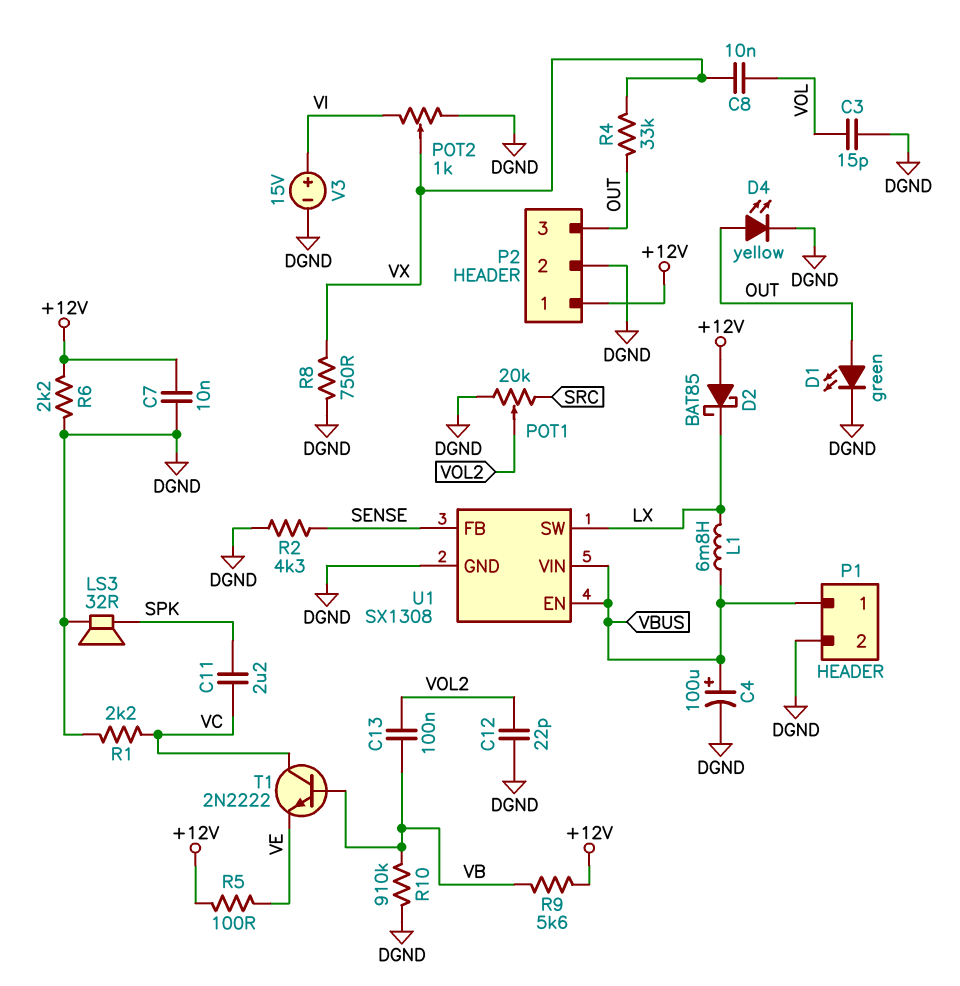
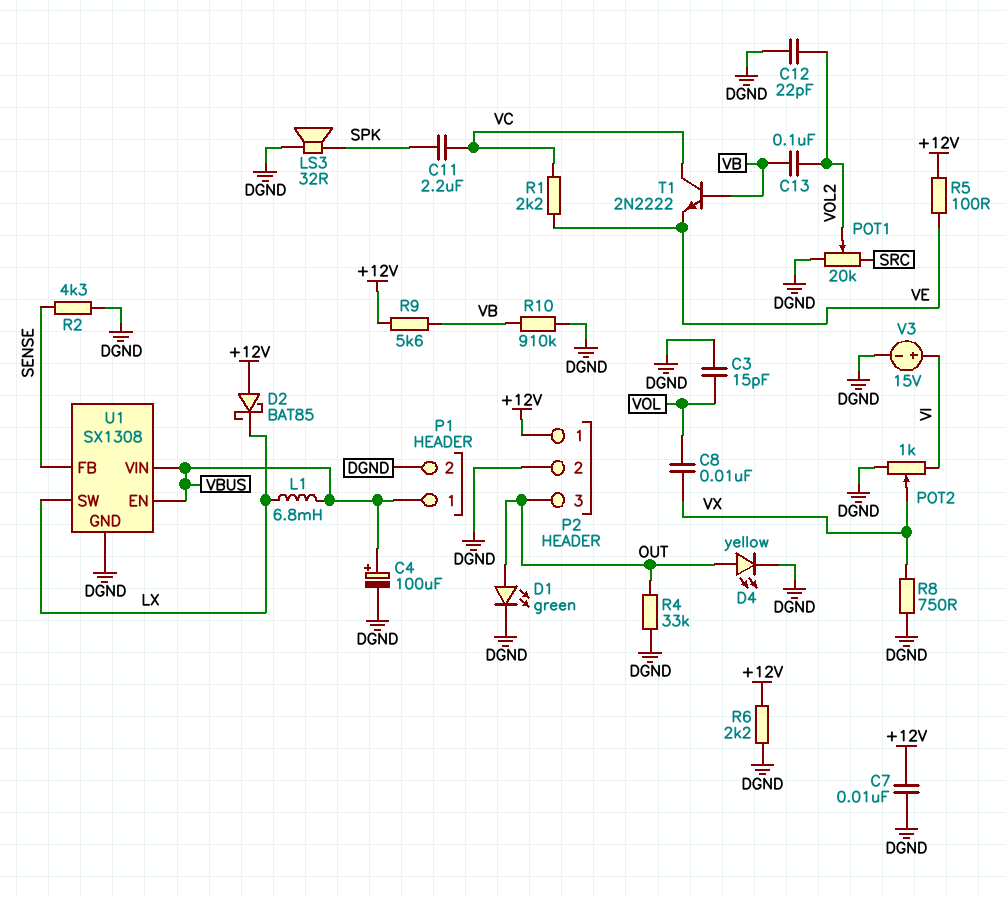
R1: 2.2k (DGND, VC) -> 2.2k (VC, VE)
R4: 33k (OUT, VX) -> 33k (DGND, OUT)

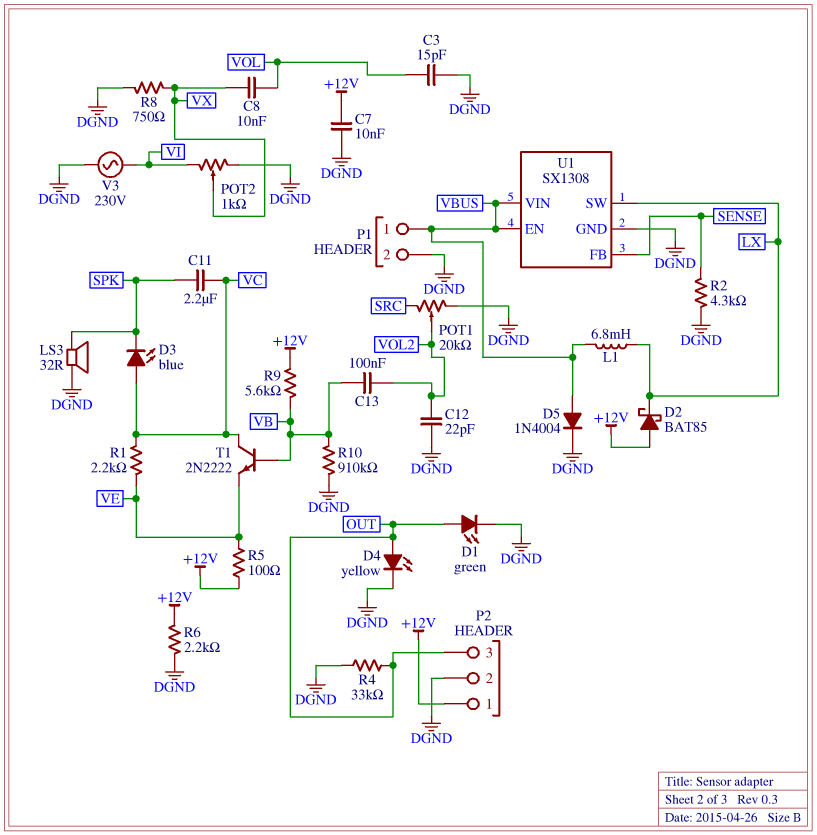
C4: 100uF (plus VBUS, minus DGND) -> none
D3: none -> LED blue (A VC, K SPK)
D5: none -> diode 1N4004 (A VBUS, K DGND)
V3: 15V (plus VI, minus DGND) -> AC 230V (DGND, VI)

